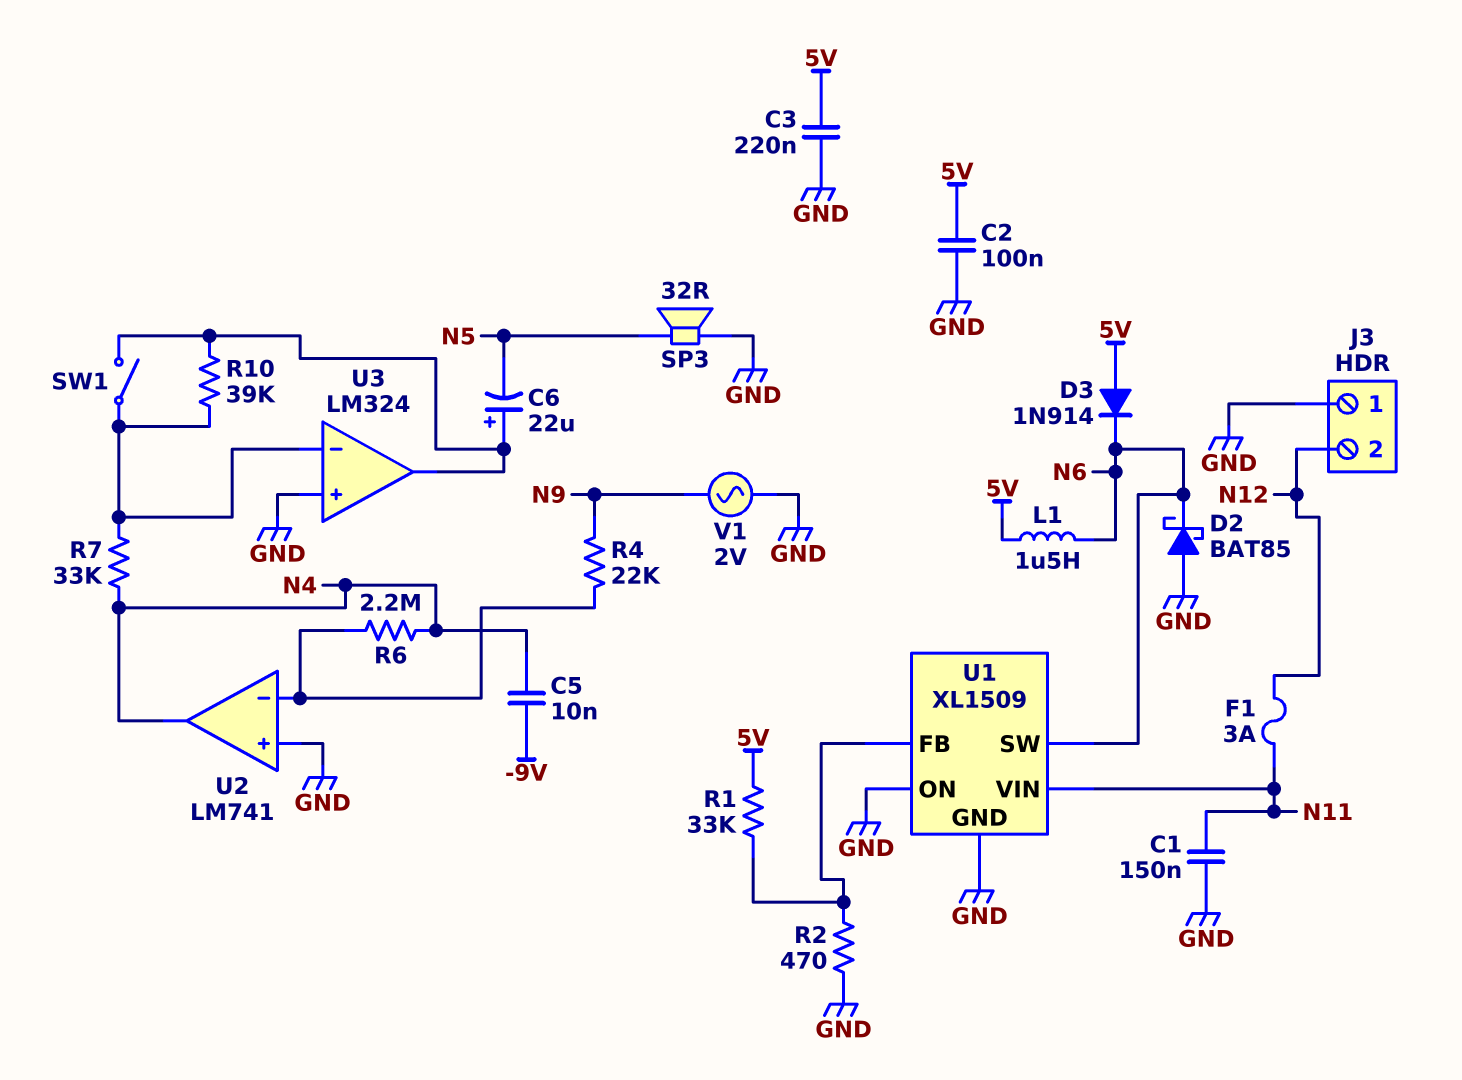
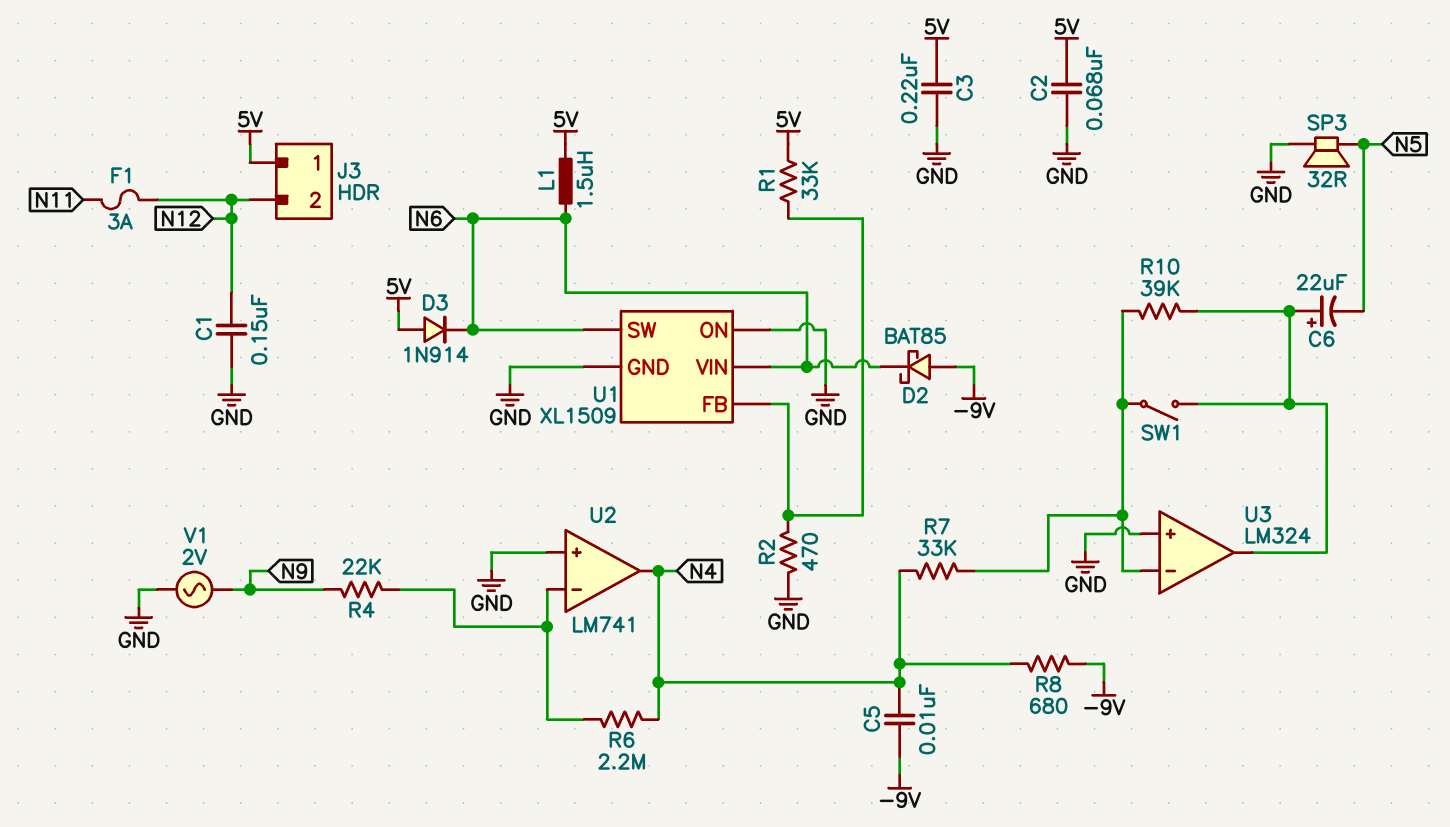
C1: 150nF (GND, N11) -> 150nF (GND, N12)
C2: 100nF (5V, GND) -> 68nF (5V, GND)
D2: schottky BAT85 (A GND, K N6) -> schottky BAT85 (A -9V, K N6)
J3 pin 1: GND -> 5V
R8: none -> 680 (-9V, N4)
U1 pin VIN: N11 -> N6

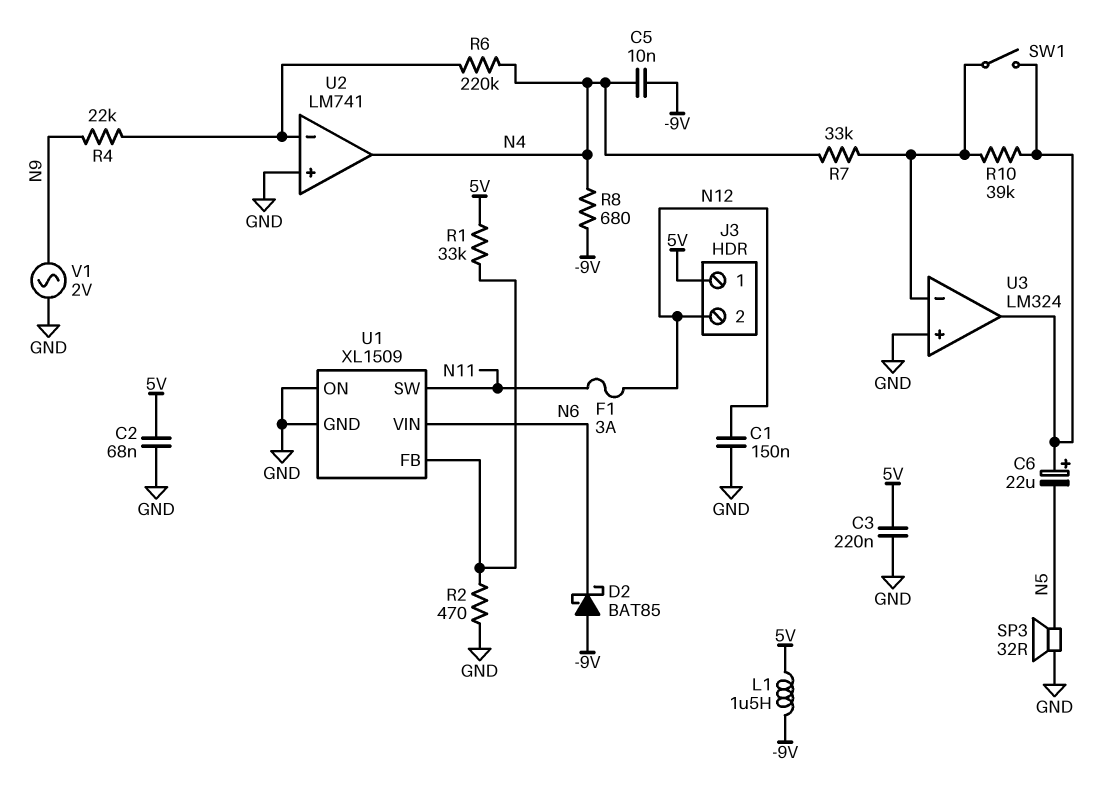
D3: diode 1N914 (A 5V, K N6) -> none
L1: 1.5uH (5V, N6) -> 1.5uH (-9V, 5V)
R6: 2.2M (N4, U2/in-) -> 220k (N4, U2/in-)
U1 pin SW: N6 -> N11

